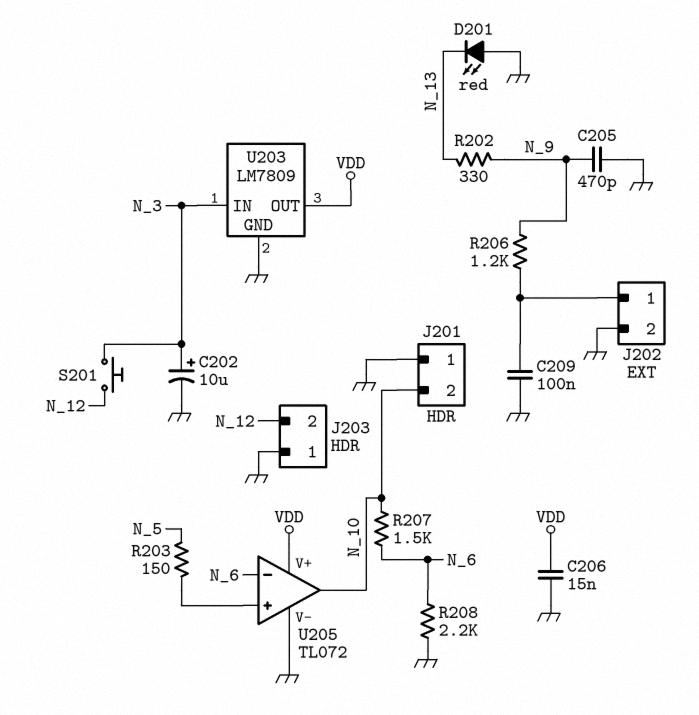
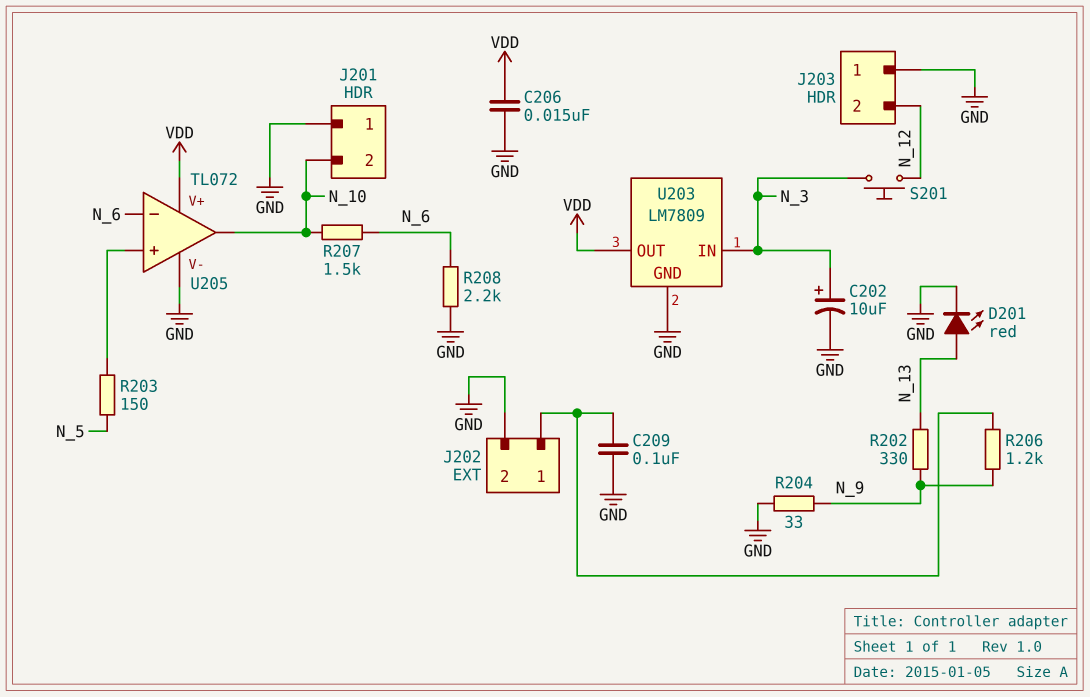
C205: 470pF (GND, N_9) -> none
D201: LED red (A GND, K N_13) -> LED red (A N_13, K GND)
R204: none -> 33 (GND, N_9)

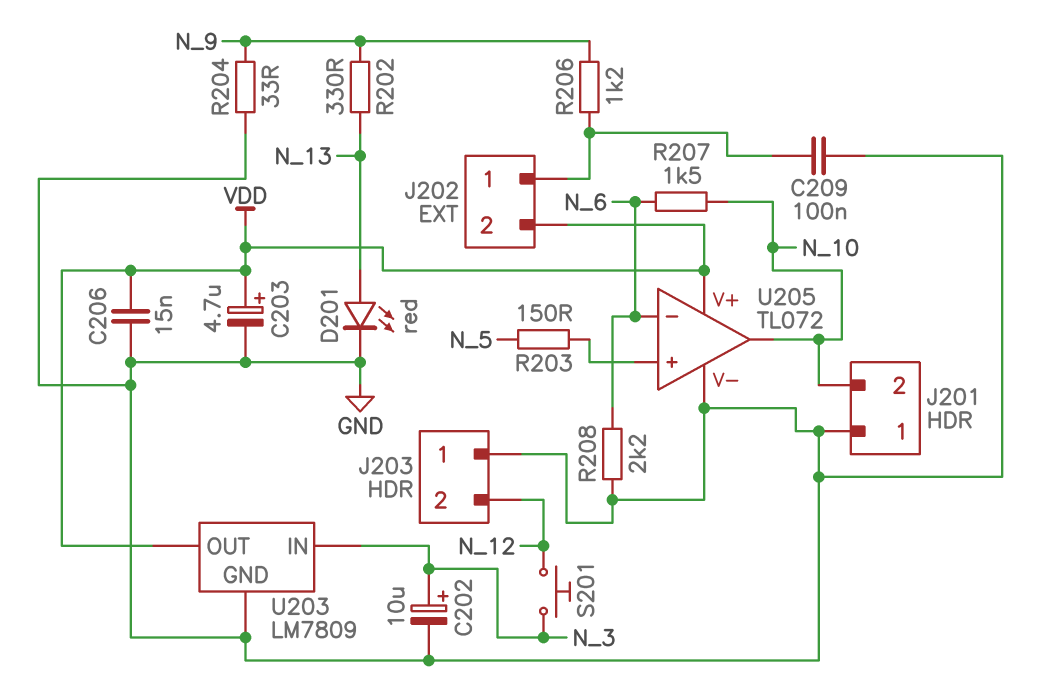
C203: none -> 4.7uF (plus VDD, minus GND)
J202 pin 2: GND -> VDD

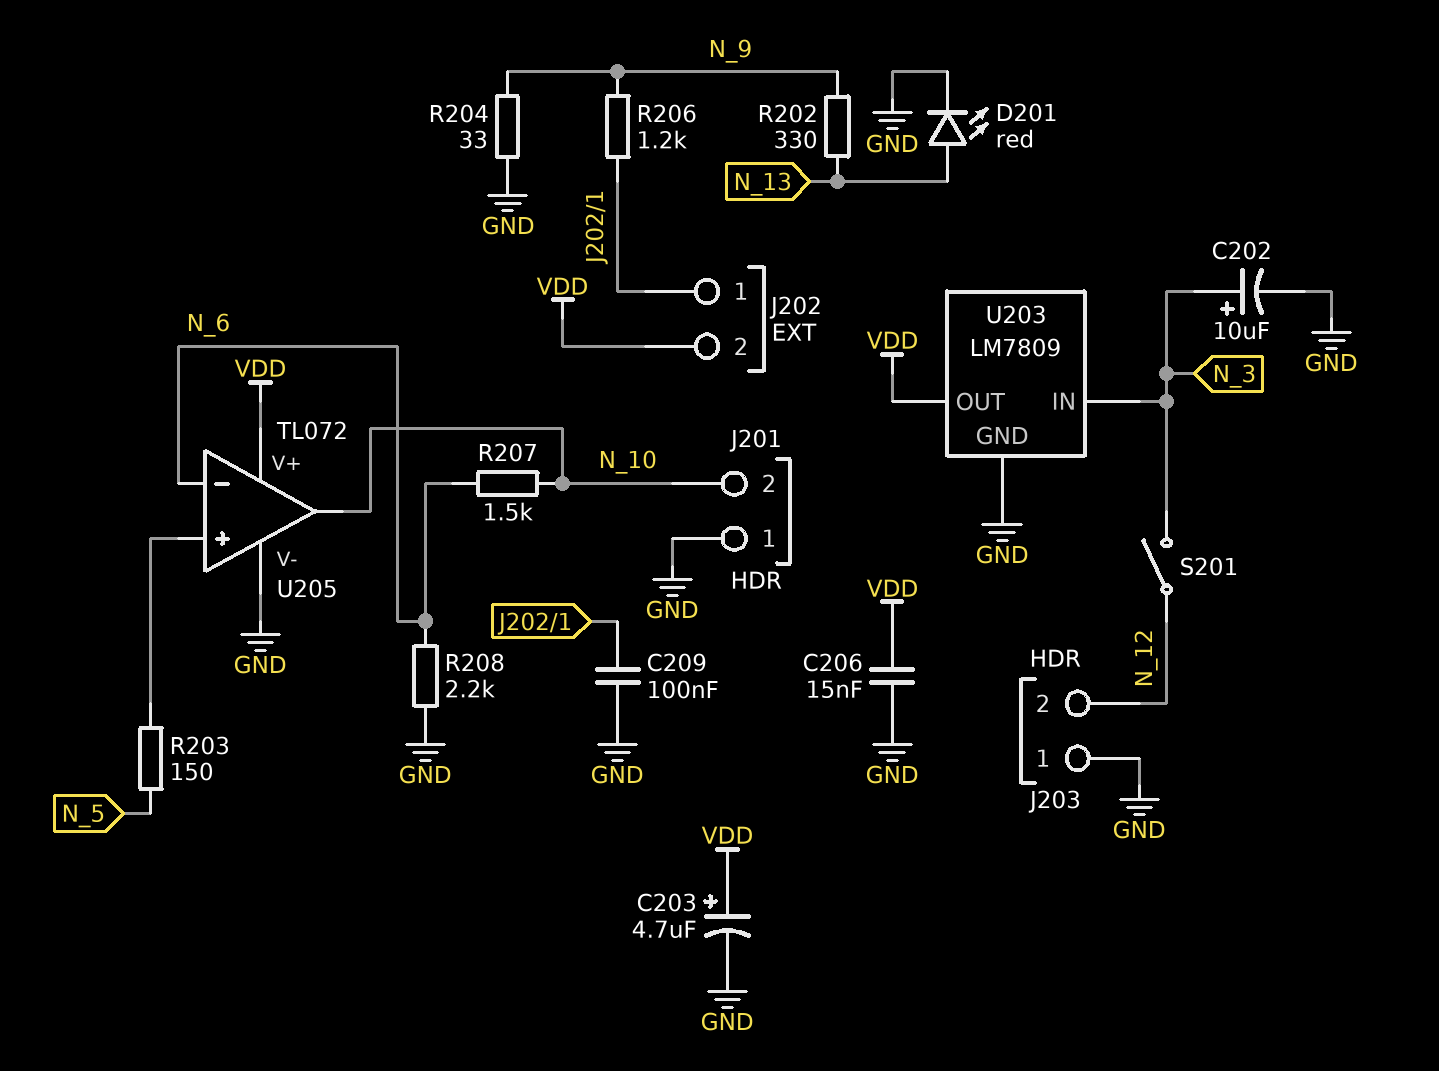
S201: button (N_3, N_12) -> switch (N_3, N_12)

